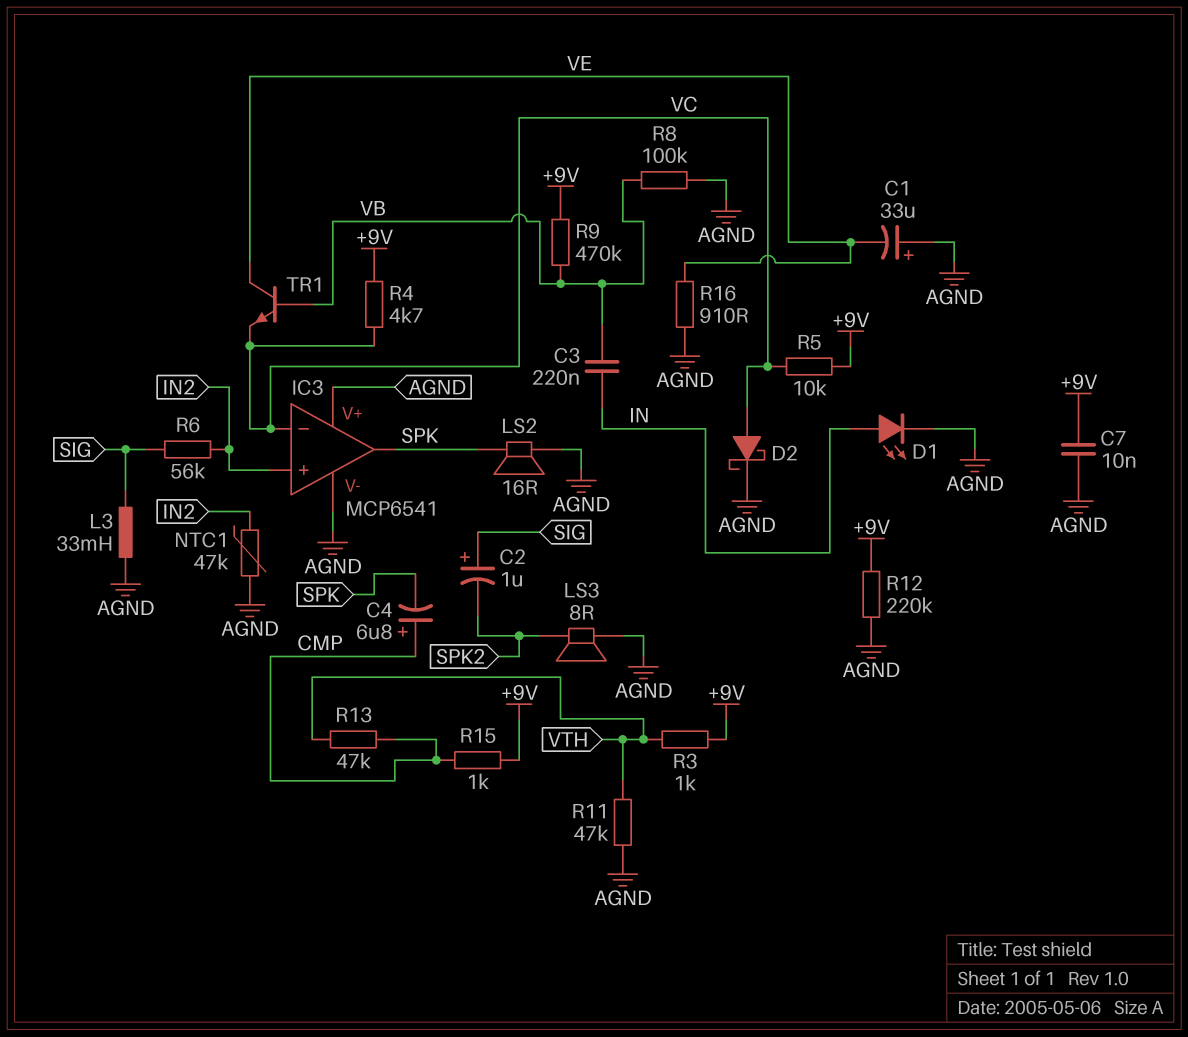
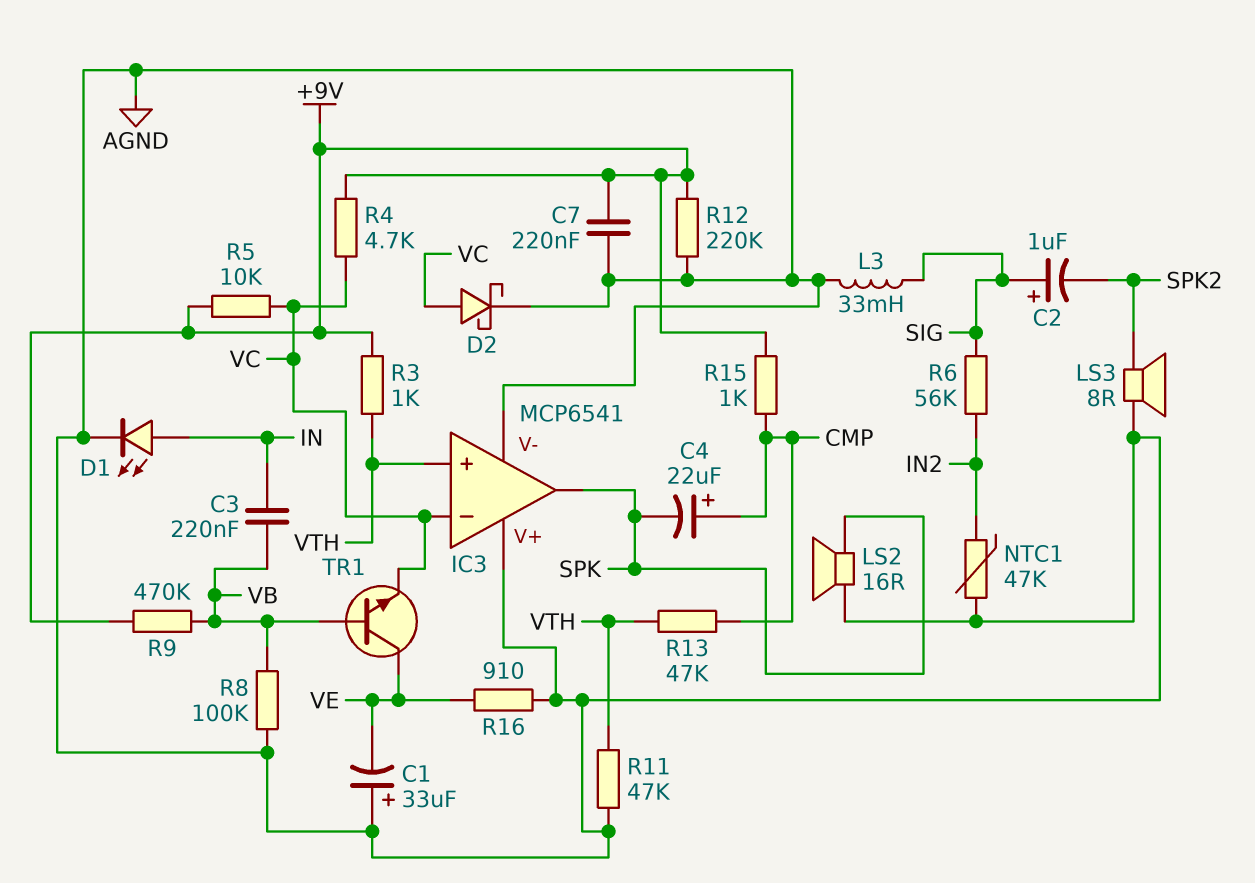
C4: 6.8uF (plus CMP, minus SPK) -> 22uF (plus CMP, minus SPK)
C7: 10nF (+9V, AGND) -> 220nF (+9V, AGND)
IC3 pin in+: IN2 -> VTH

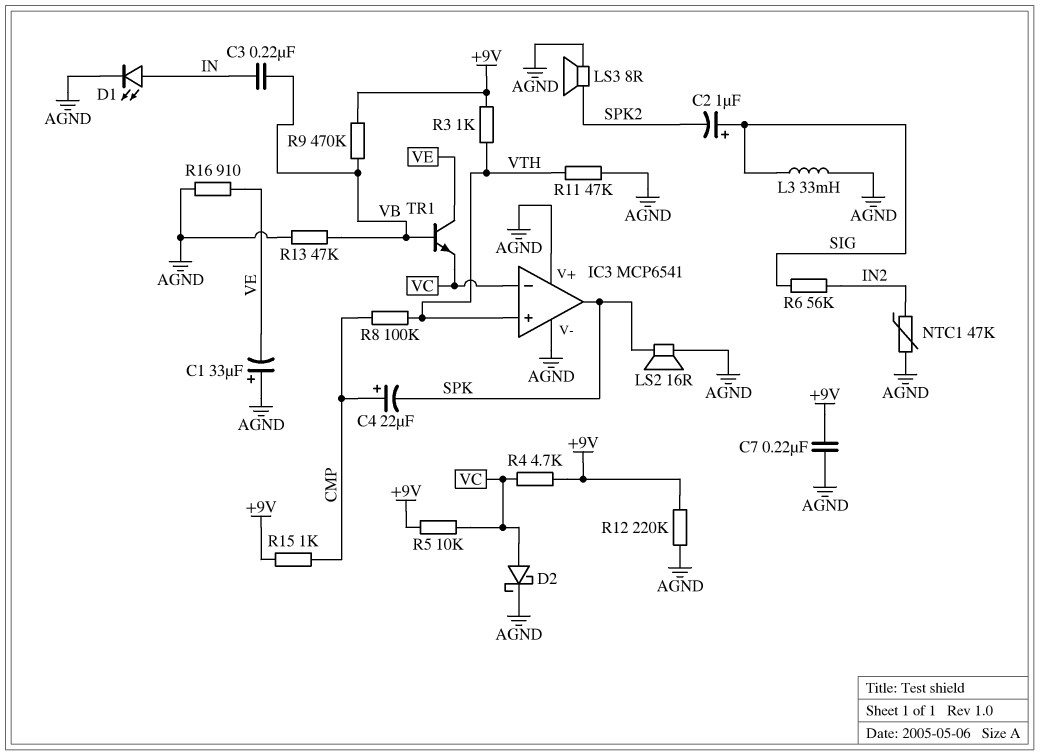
R8: 100k (AGND, VB) -> 100k (CMP, VTH)
R13: 47k (CMP, VTH) -> 47k (AGND, VB)

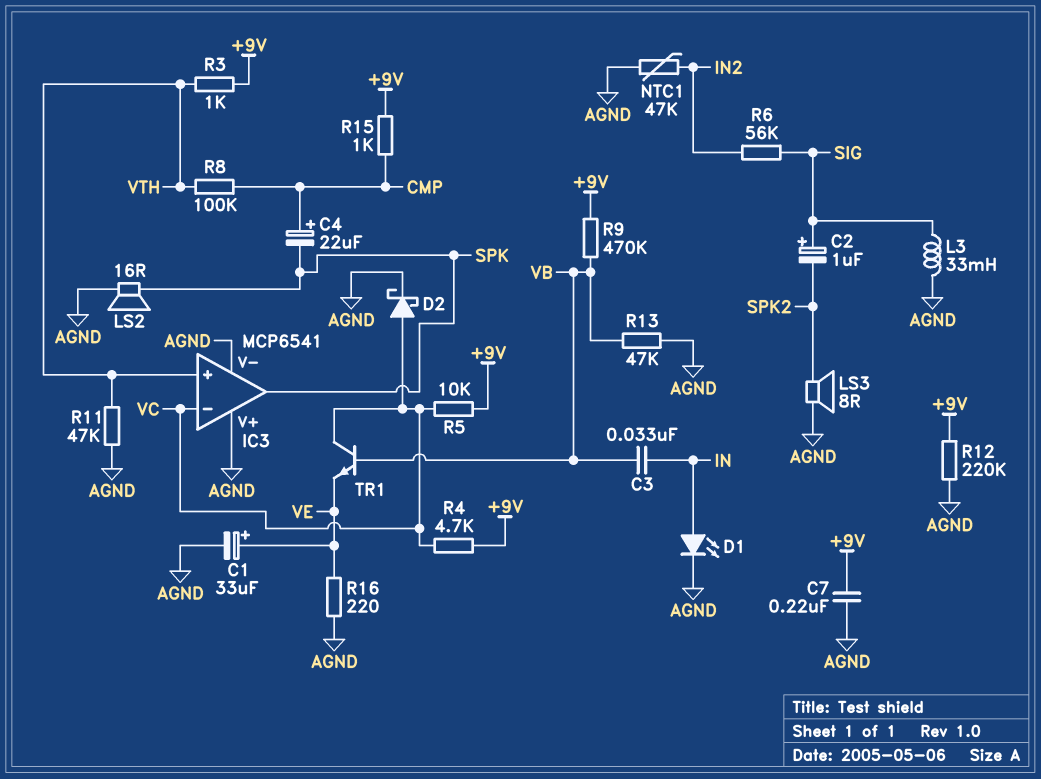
C1: 33uF (plus AGND, minus VE) -> 33uF (plus VE, minus AGND)
C3: 220nF (IN, VB) -> 33nF (IN, VB)
R16: 910 (AGND, VE) -> 220 (AGND, VE)
TR1: NPN (B VB, C VE, E VC) -> NPN (B VB, C VC, E VE)

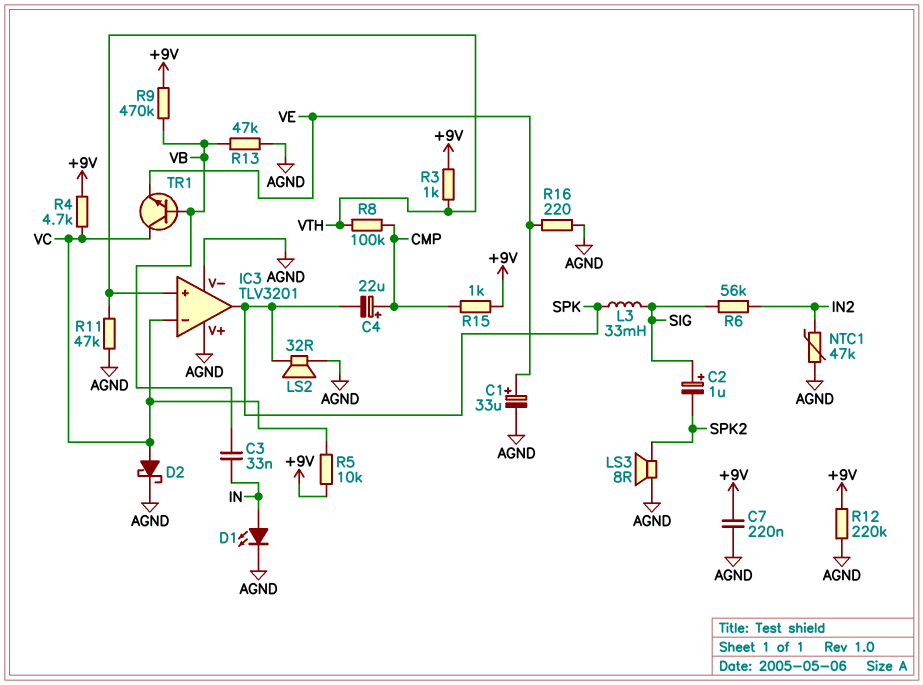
IC3: MCP6541 -> TLV3201
L3: 33mH (AGND, SIG) -> 33mH (SIG, SPK)
LS2: speaker 16R (AGND, SPK) -> speaker 32R (AGND, SPK)

